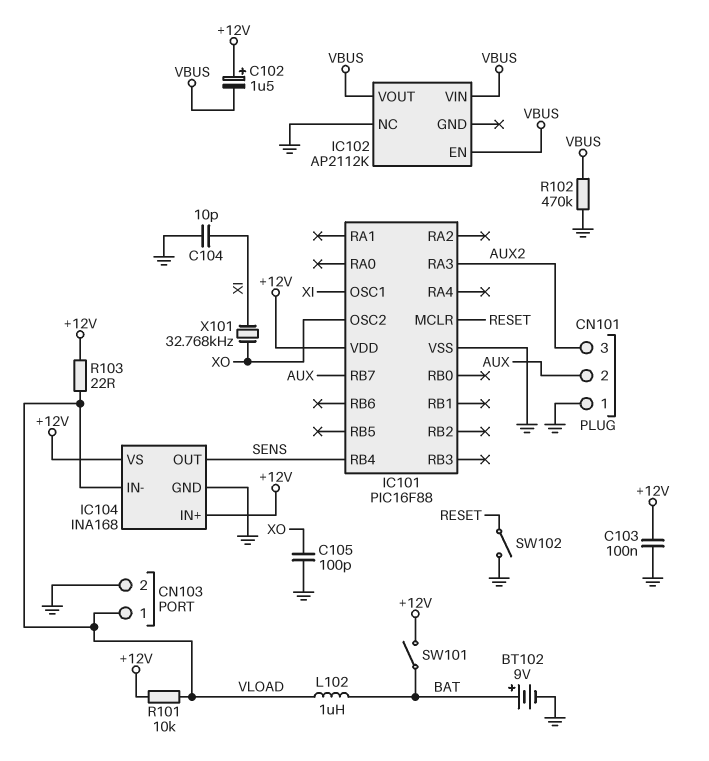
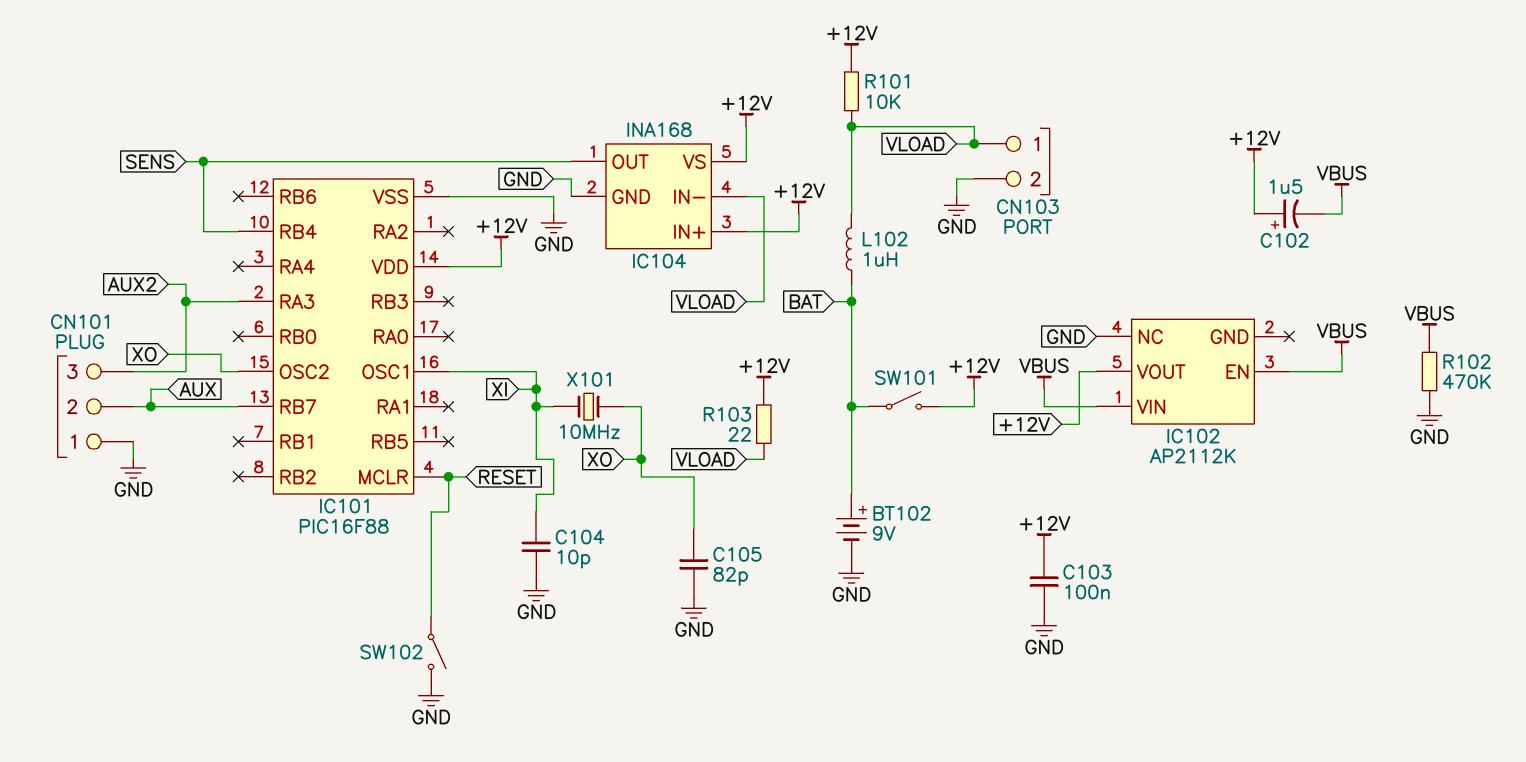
C105: 100pF (GND, XO) -> 82pF (GND, XO)
IC102 pin VOUT: VBUS -> +12V
X101: 32.768kHz (XI, XO) -> 10MHz (XI, XO)

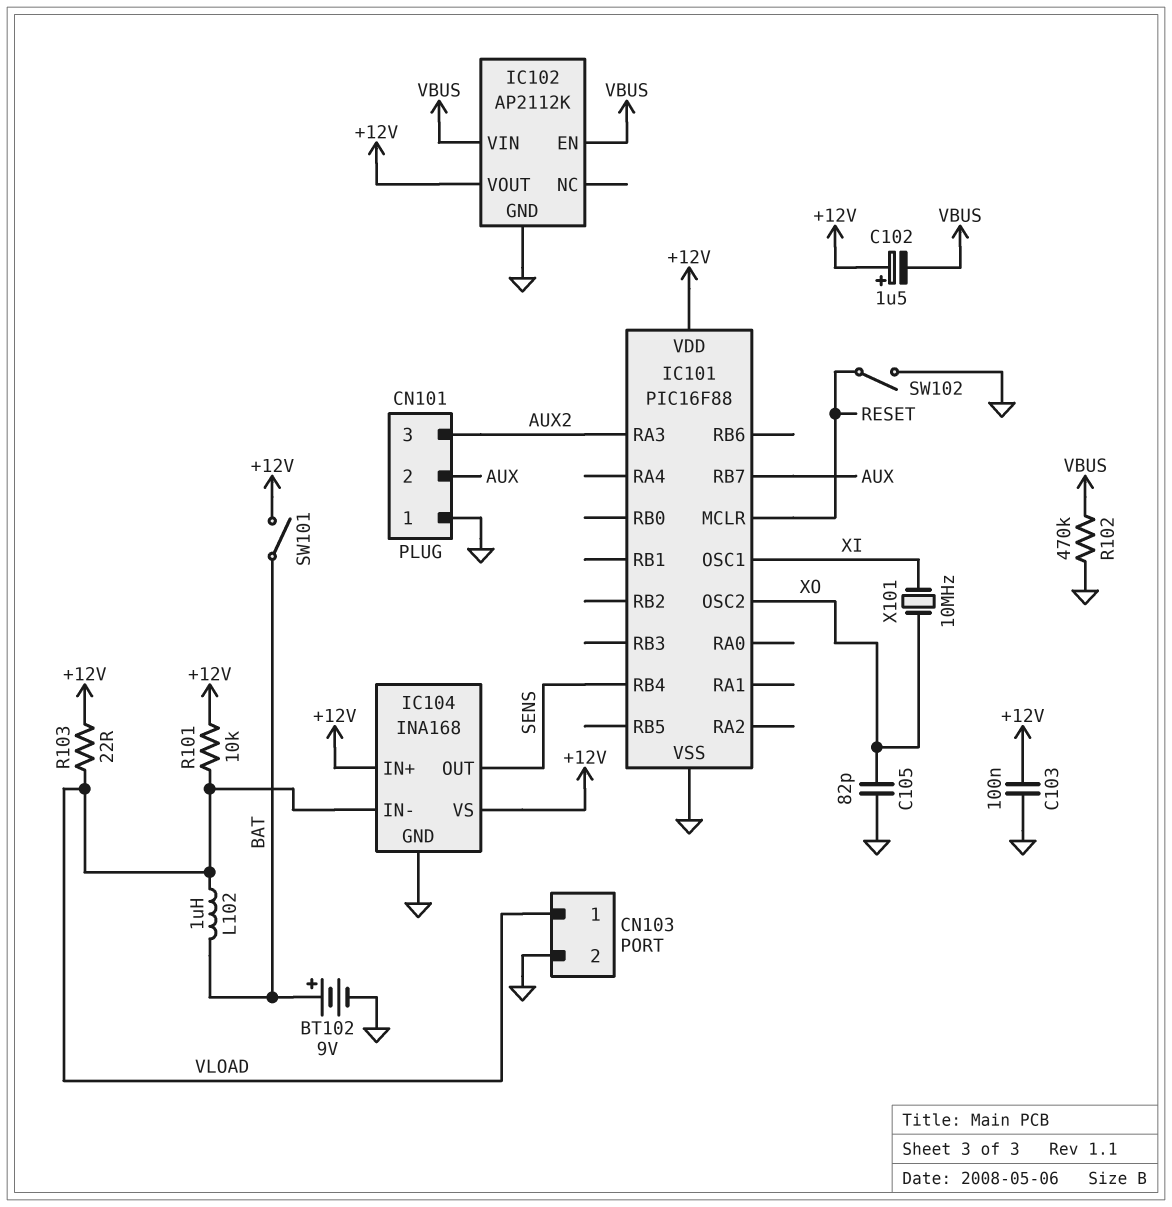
C104: 10pF (GND, XI) -> none
IC102 pin GND: none -> GND
IC102 pin NC: GND -> none

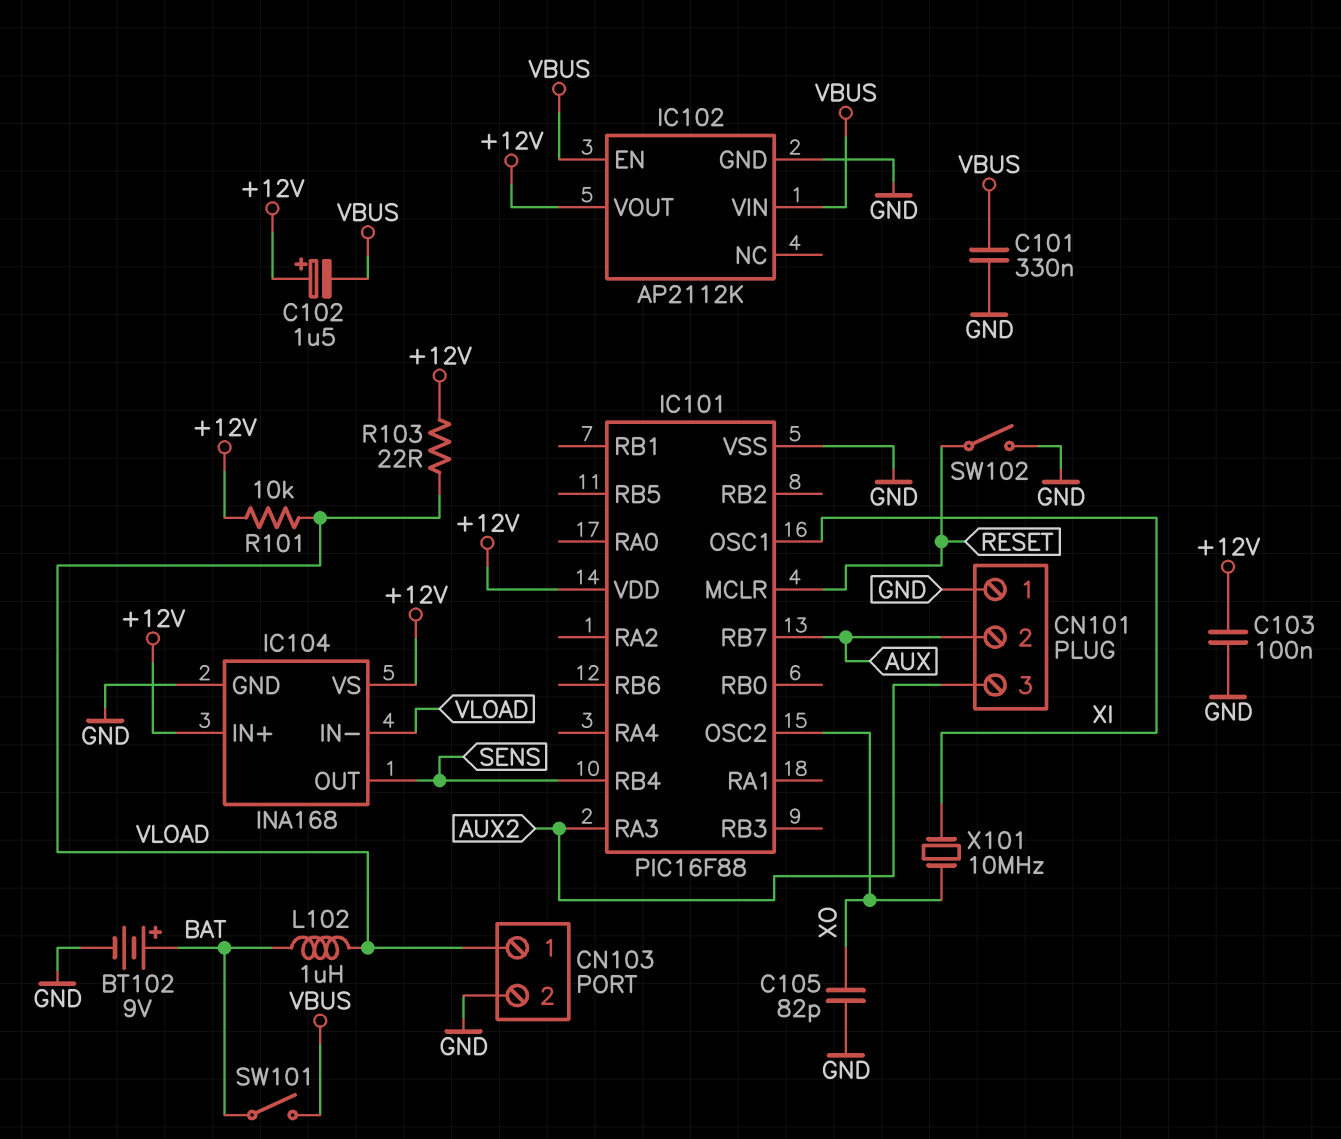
C101: none -> 330nF (GND, VBUS)
R102: 470k (GND, VBUS) -> none
SW101: switch (+12V, BAT) -> switch (BAT, VBUS)

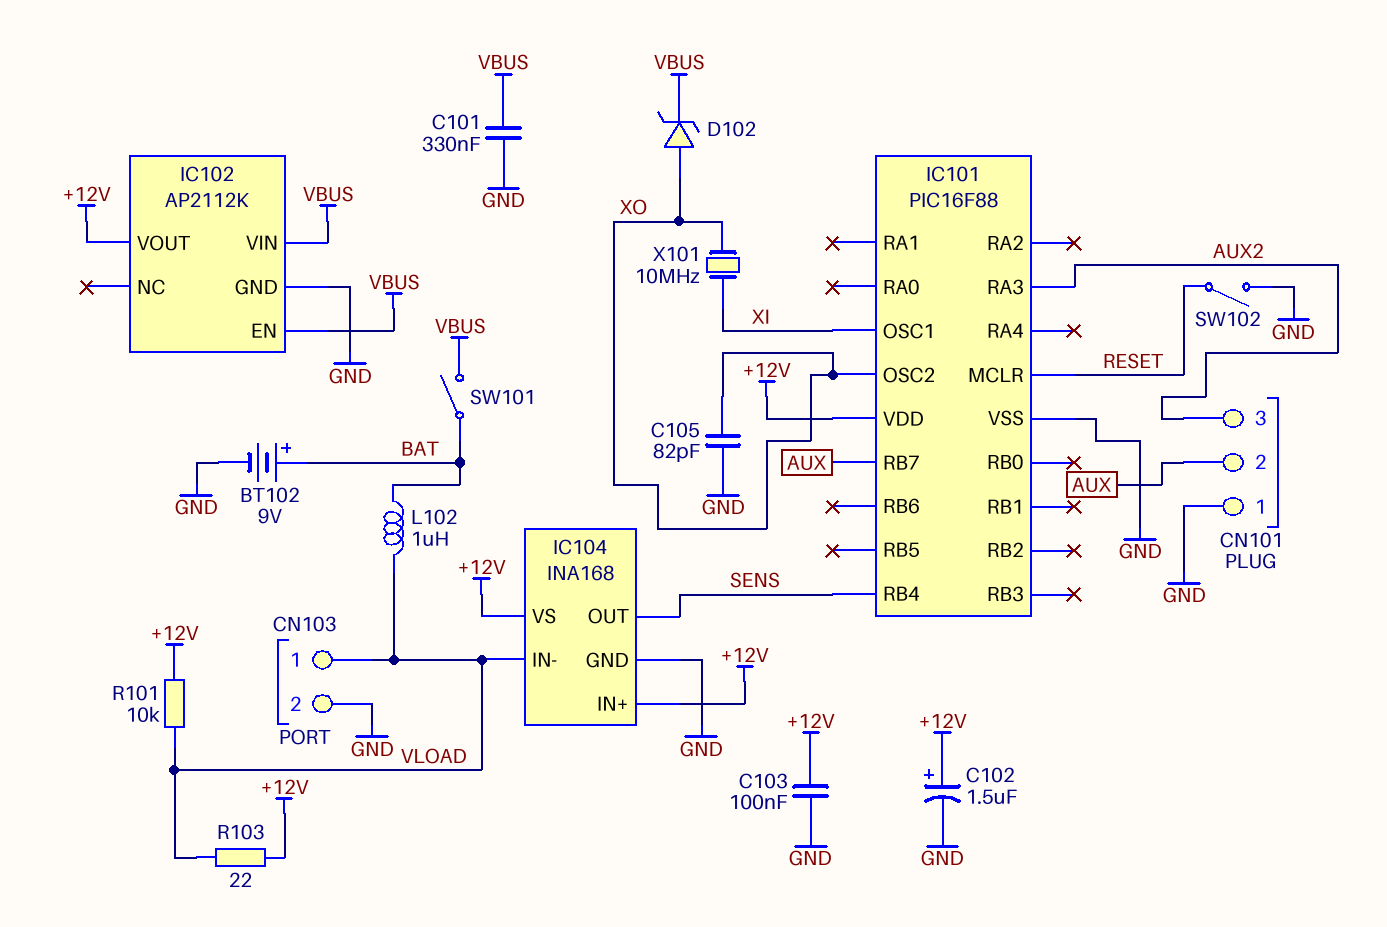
C102: 1.5uF (plus +12V, minus VBUS) -> 1.5uF (plus +12V, minus GND)
D102: none -> zener (A XO, K VBUS)

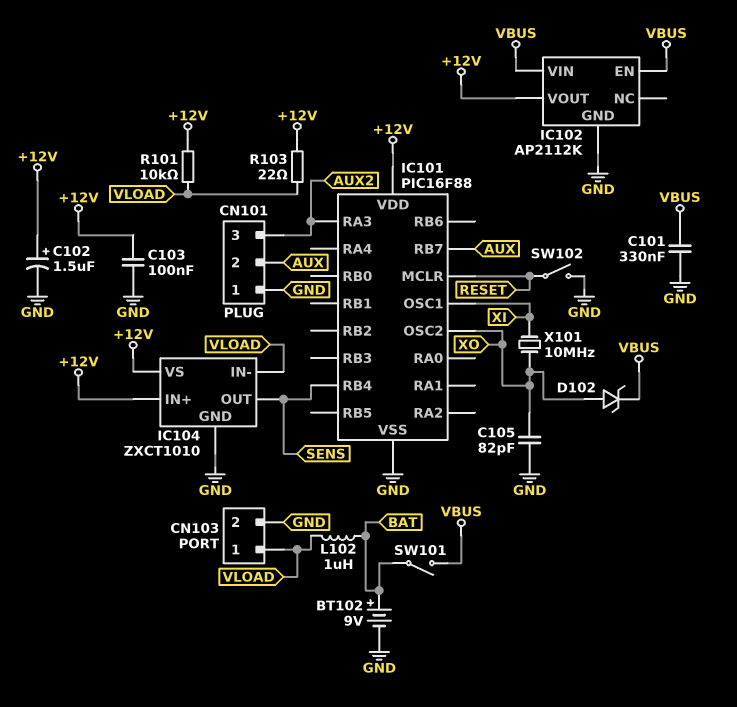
IC104: INA168 -> ZXCT1010

